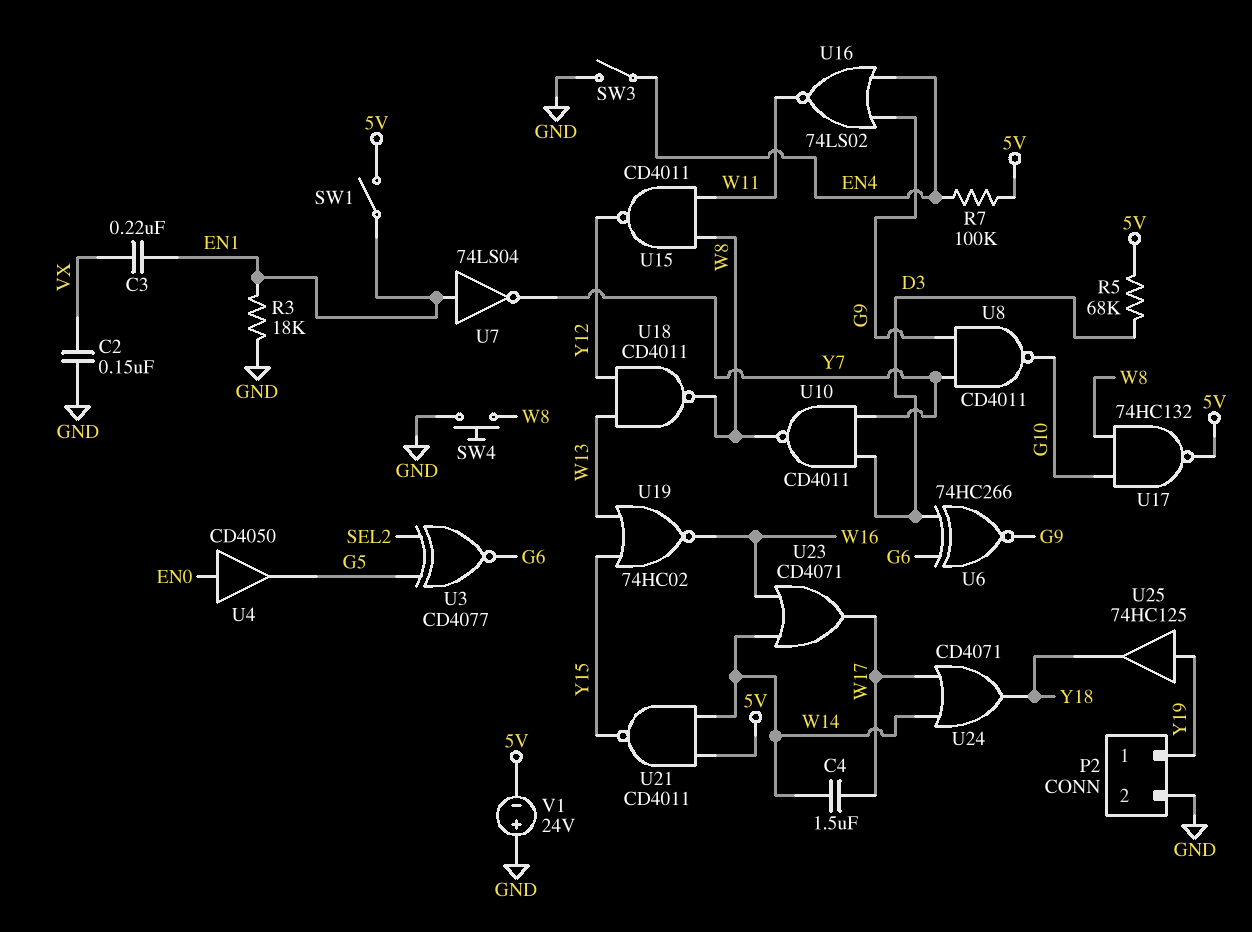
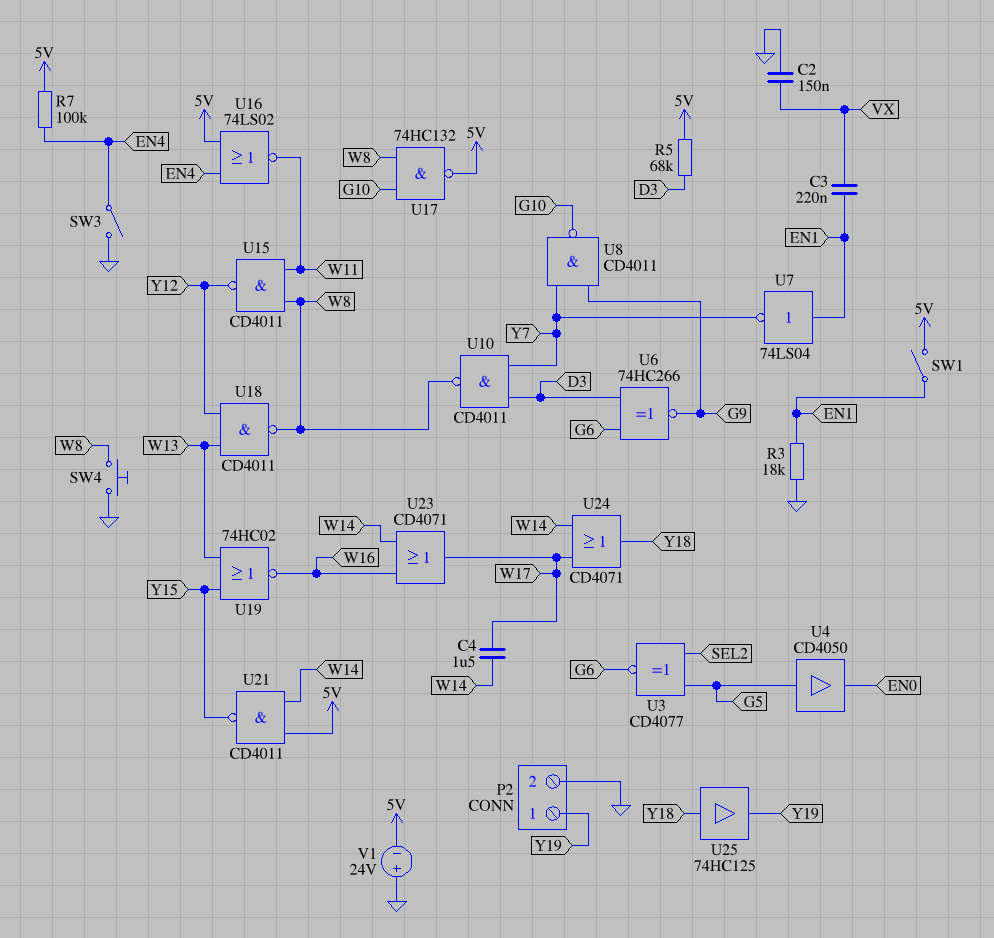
U4: buffer CD4050 (in EN0, out G5) -> buffer CD4050 (in G5, out EN0)
U16: NOR 74LS02 (in EN4, in G9, out W11) -> NOR 74LS02 (in 5V, in EN4, out W11)
U25: buffer 74HC125 (in Y19, out Y18) -> buffer 74HC125 (in Y18, out Y19)

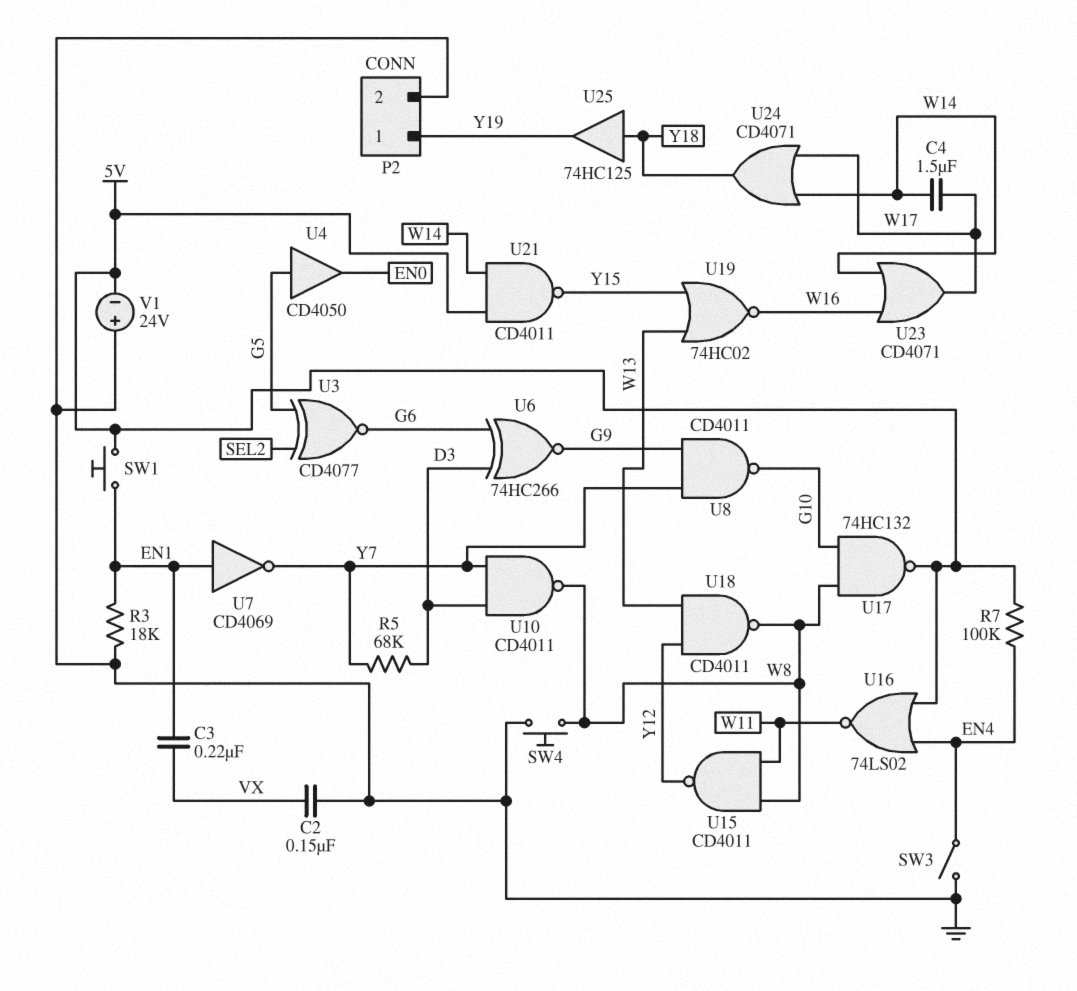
R5: 68k (5V, D3) -> 68k (D3, Y7)
SW1: switch (5V, EN1) -> button (5V, EN1)
U7: NOT 74LS04 (in EN1, out Y7) -> NOT CD4069 (in EN1, out Y7)

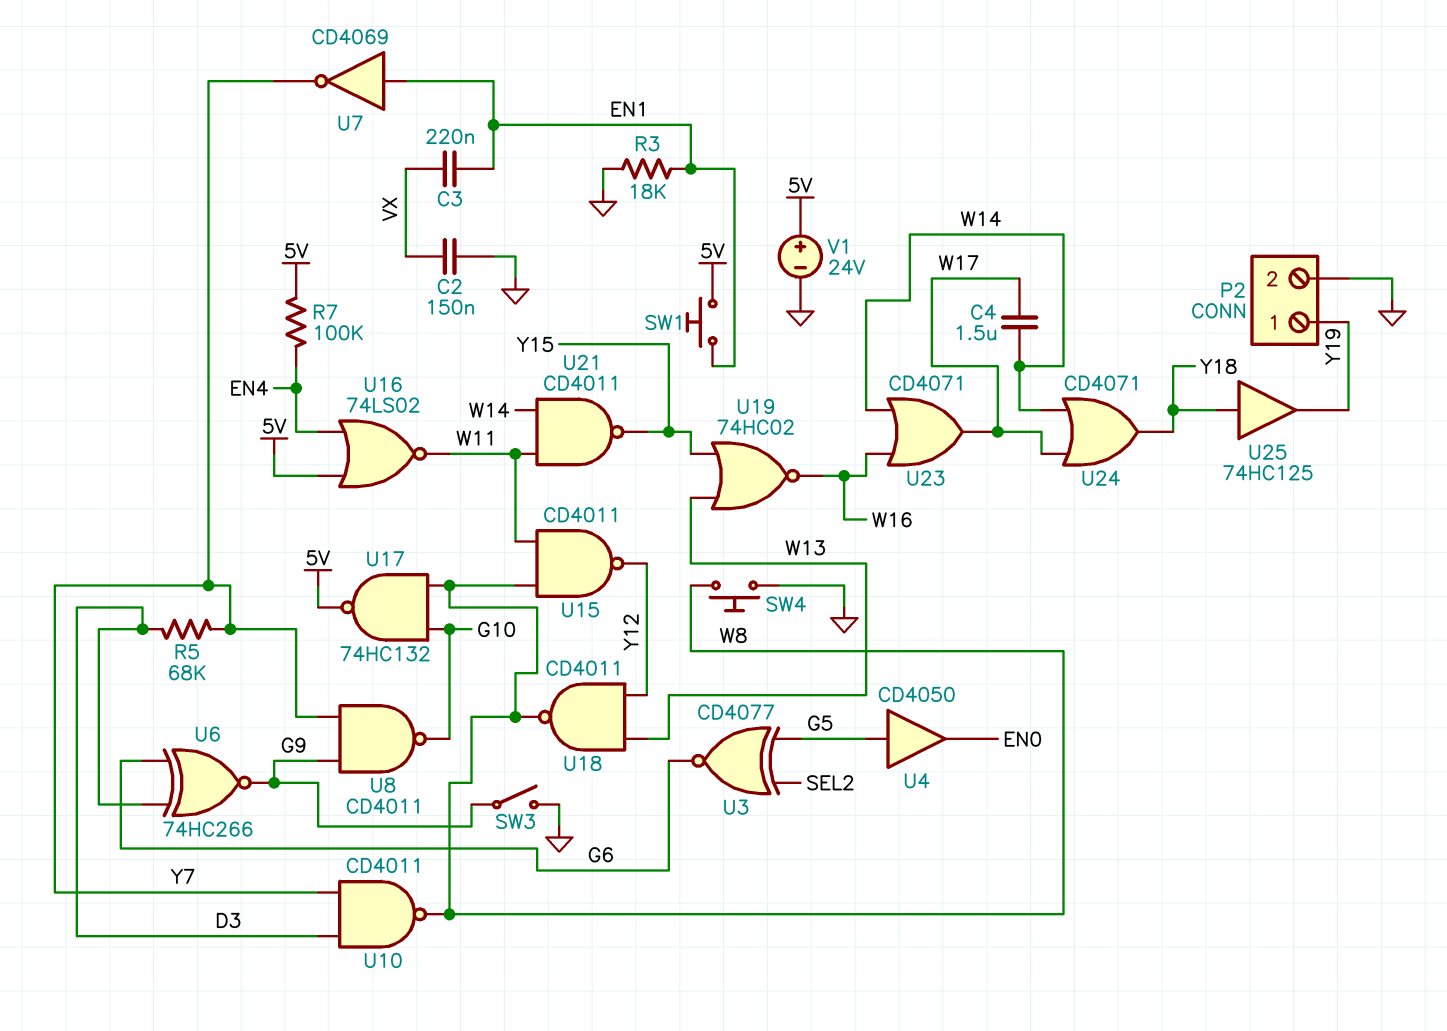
SW3: switch (EN4, GND) -> switch (G9, GND)
U21: NAND CD4011 (in 5V, in W14, out Y15) -> NAND CD4011 (in W11, in W14, out Y15)
V1: 24V (plus GND, minus 5V) -> 24V (plus 5V, minus GND)

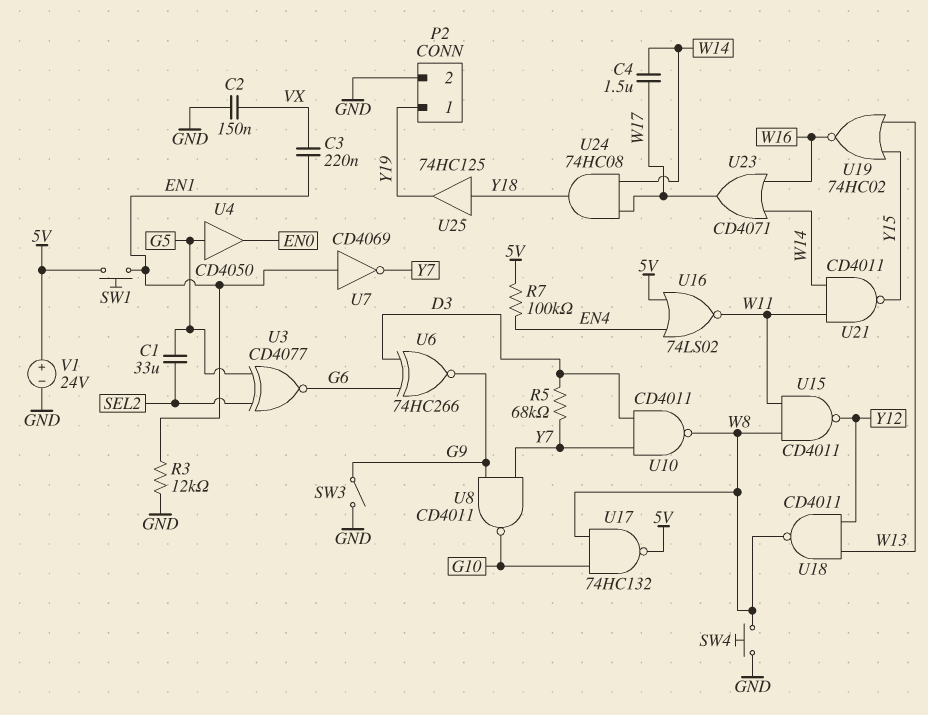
C1: none -> 33uF (G5, SEL2)
R3: 18k (EN1, GND) -> 12k (EN1, GND)
U24: OR CD4071 (in W14, in W17, out Y18) -> AND 74HC08 (in W14, in W17, out Y18)

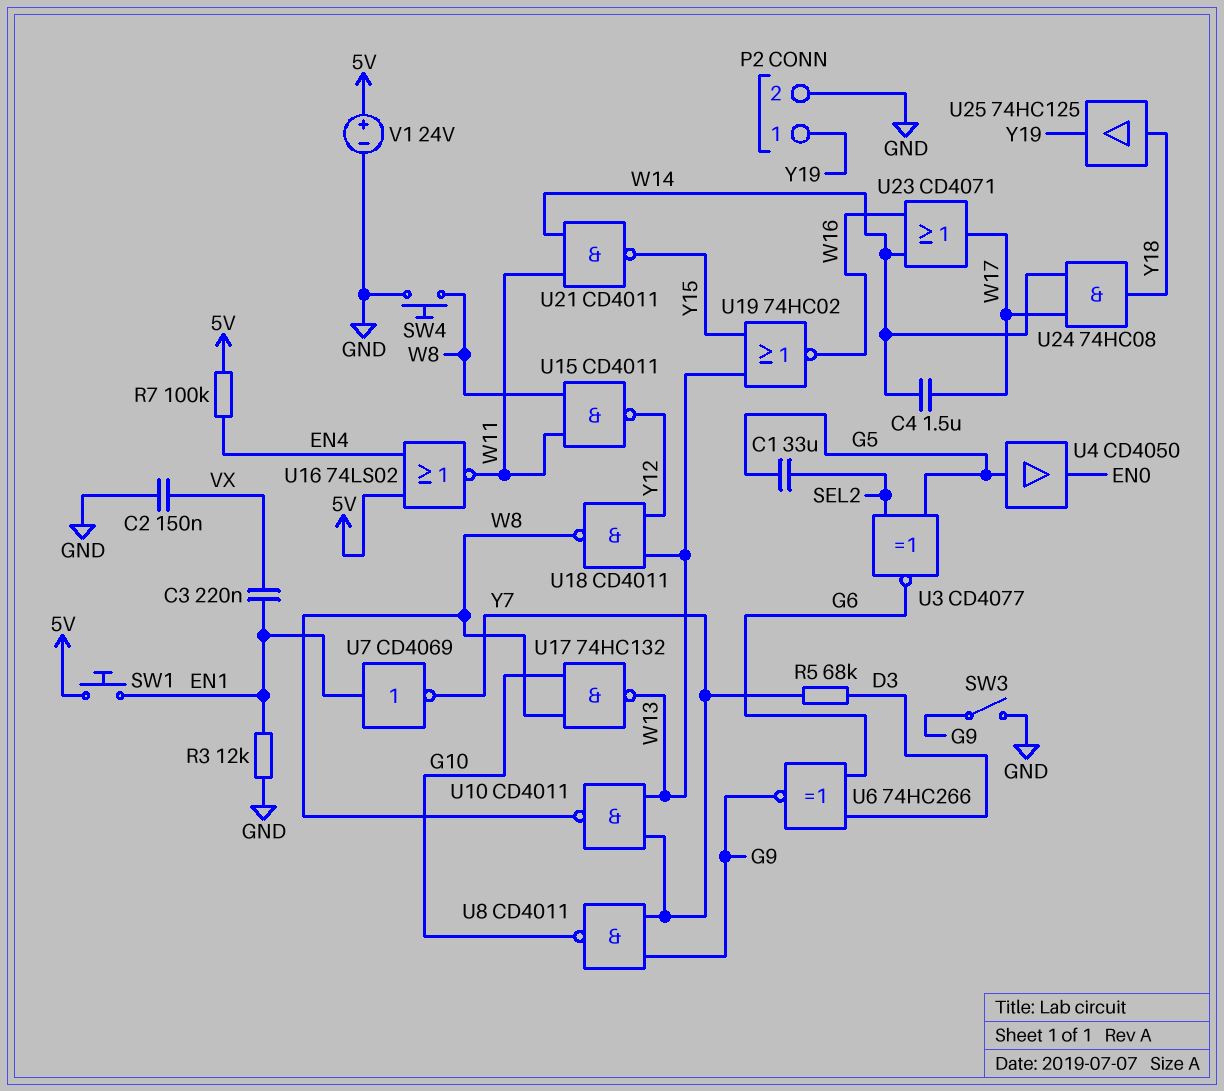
U10: NAND CD4011 (in D3, in Y7, out W8) -> NAND CD4011 (in W13, in Y7, out W8)
U17: NAND 74HC132 (in G10, in W8, out 5V) -> NAND 74HC132 (in G10, in W8, out W13)

